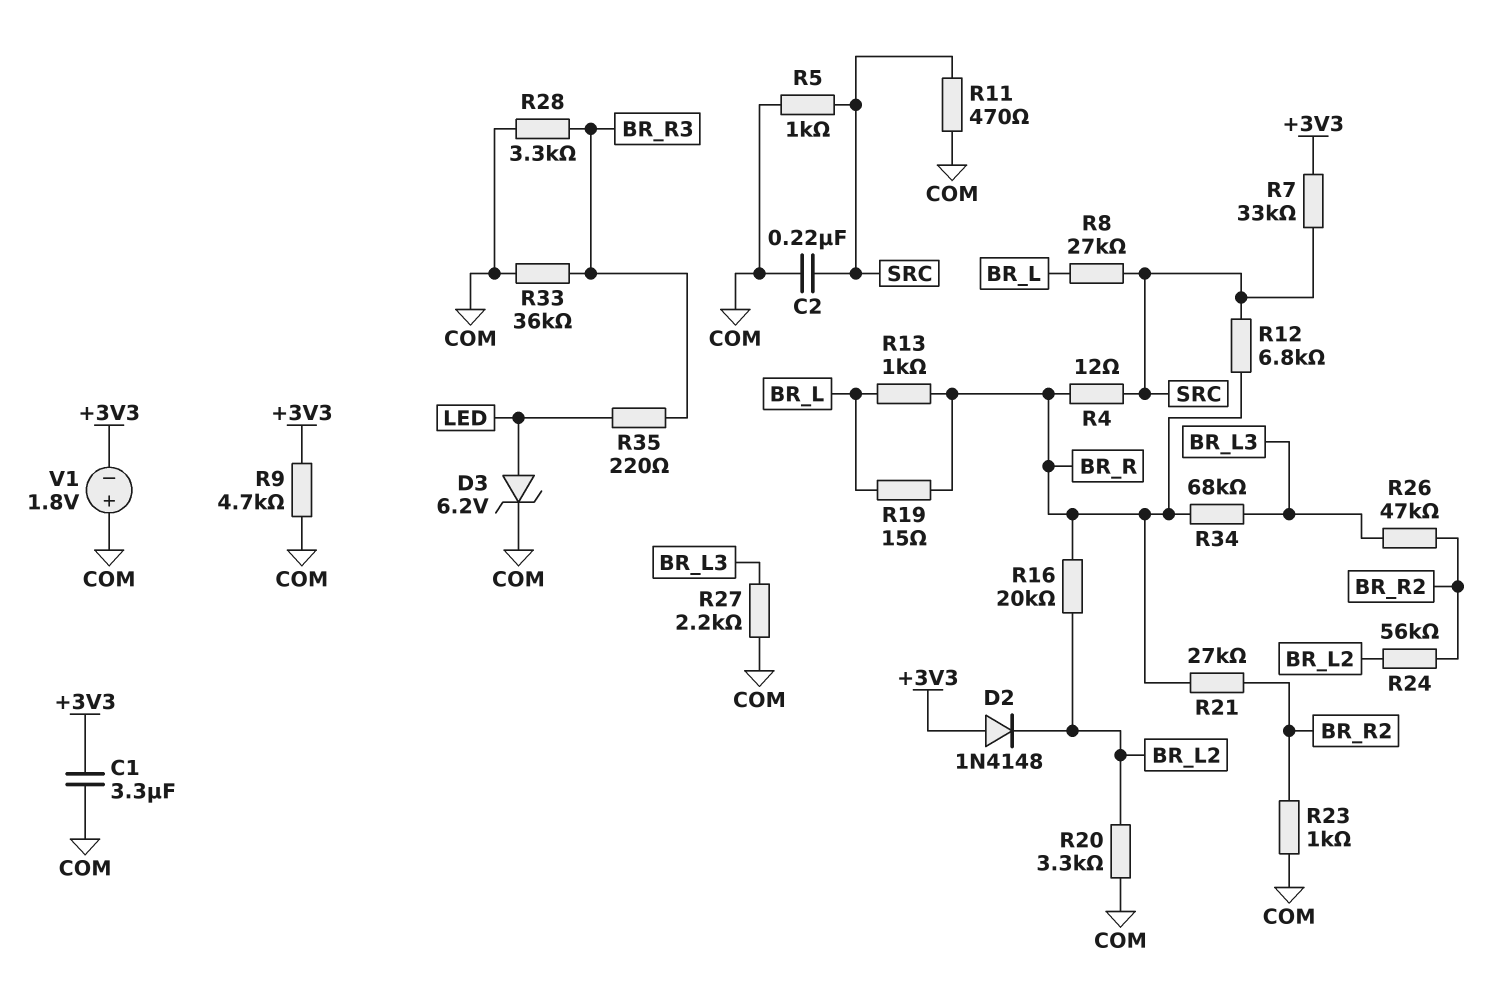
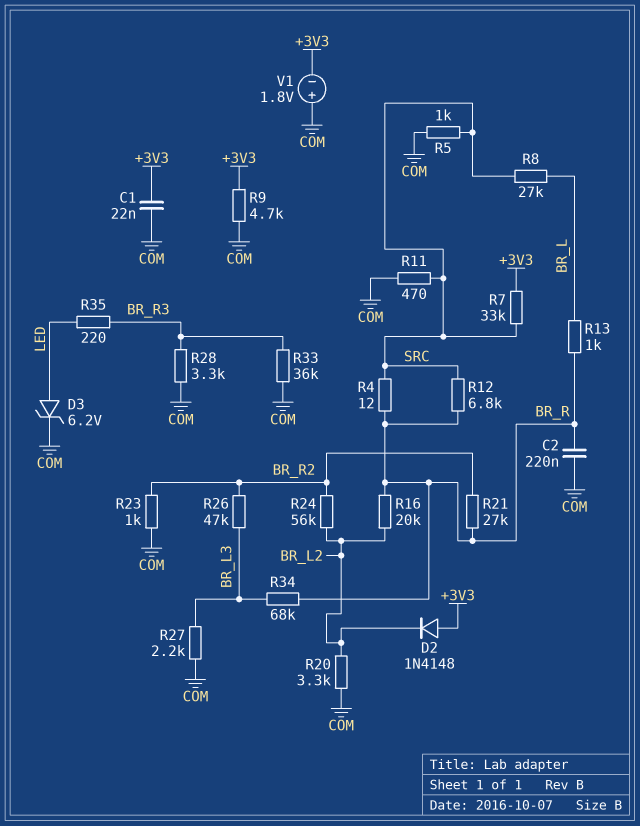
C1: 3.3uF (+3V3, COM) -> 22nF (+3V3, COM)
C2: 220nF (COM, SRC) -> 220nF (BR_R, COM)
R19: 15 (BR_L, BR_R) -> none

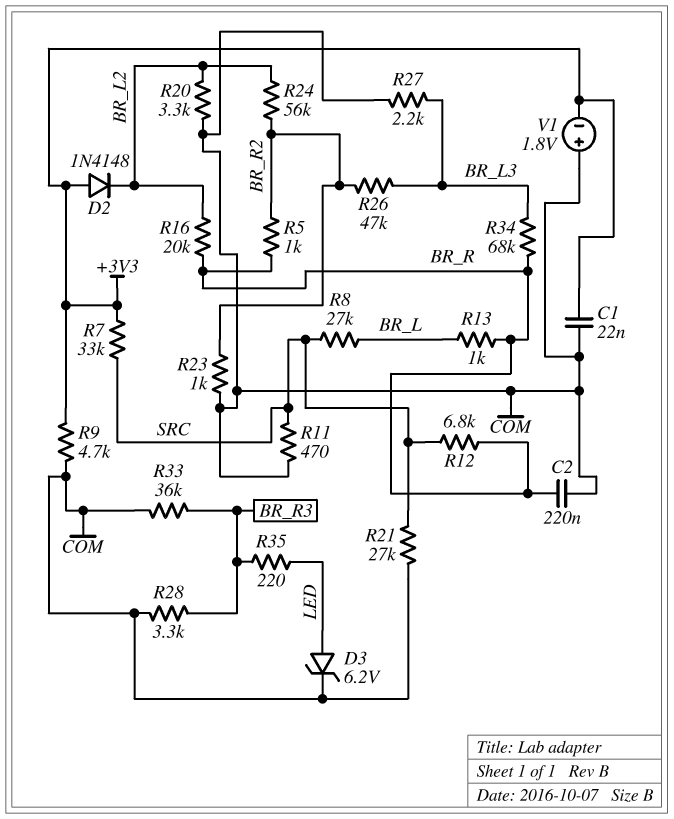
R4: 12 (BR_R, SRC) -> none
R5: 1k (COM, SRC) -> 1k (BR_R, BR_R2)
R21: 27k (BR_R, BR_R2) -> 27k (COM, SRC)

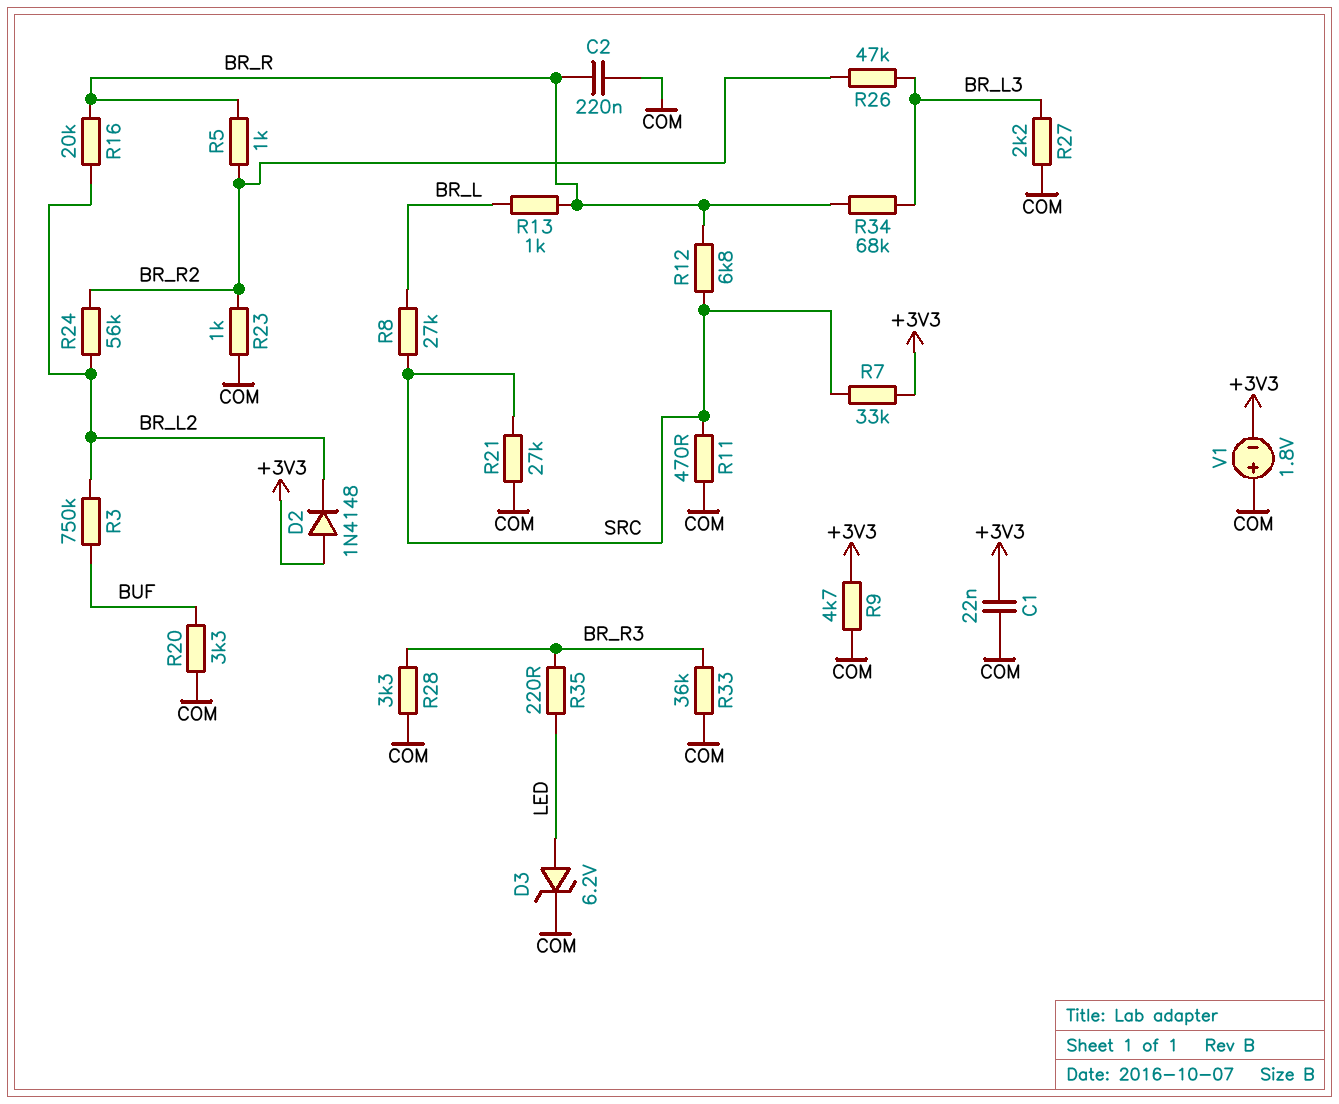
R3: none -> 750k (BR_L2, BUF)
R20: 3.3k (BR_L2, COM) -> 3.3k (BUF, COM)

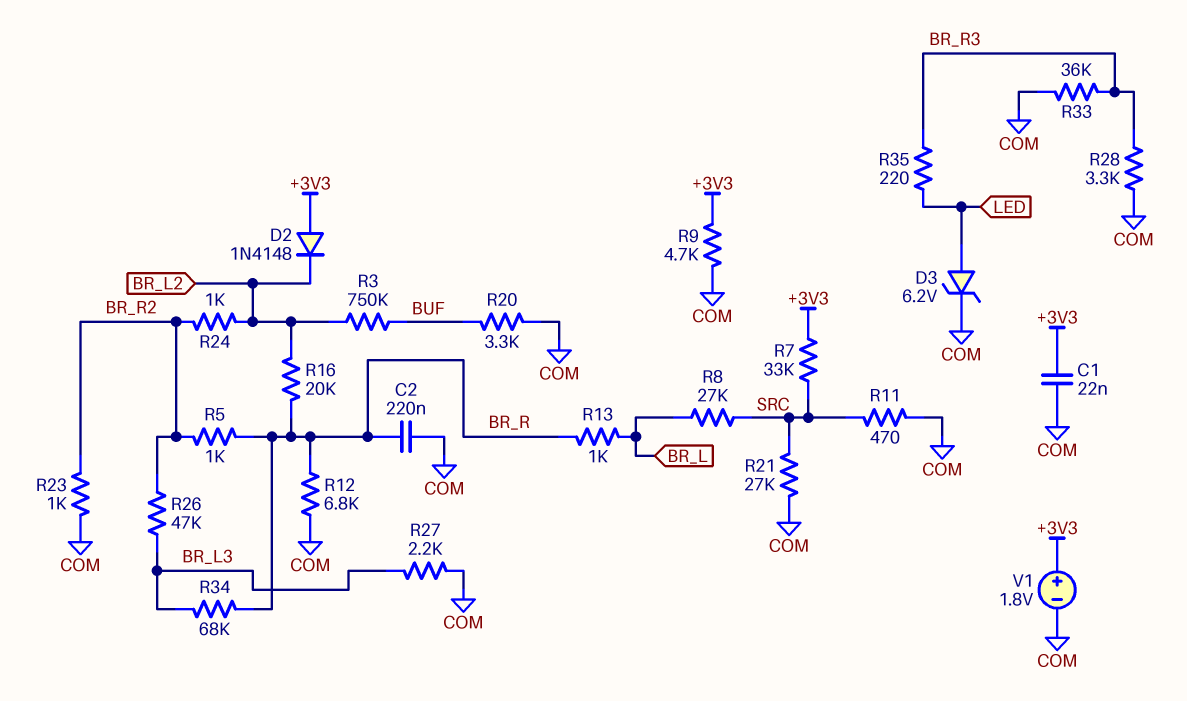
R12: 6.8k (BR_R, SRC) -> 6.8k (BR_R, COM)
R24: 56k (BR_L2, BR_R2) -> 1k (BR_L2, BR_R2)
V1: 1.8V (plus COM, minus +3V3) -> 1.8V (plus +3V3, minus COM)

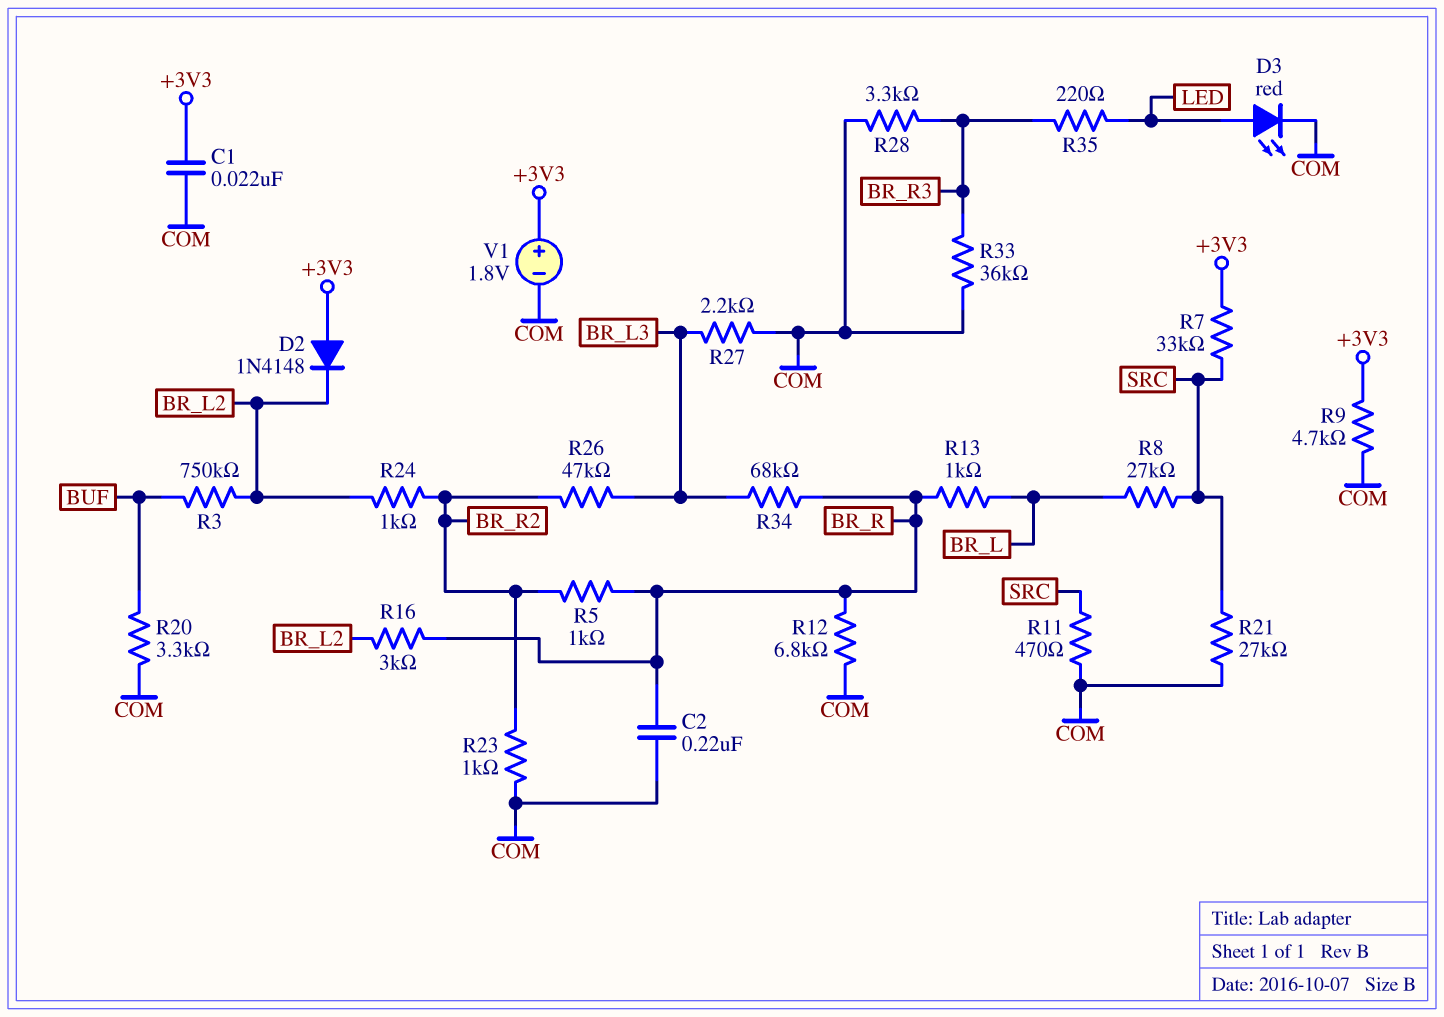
D3: zener 6.2V (A LED, K COM) -> LED red (A LED, K COM)
R16: 20k (BR_L2, BR_R) -> 3k (BR_L2, BR_R)

